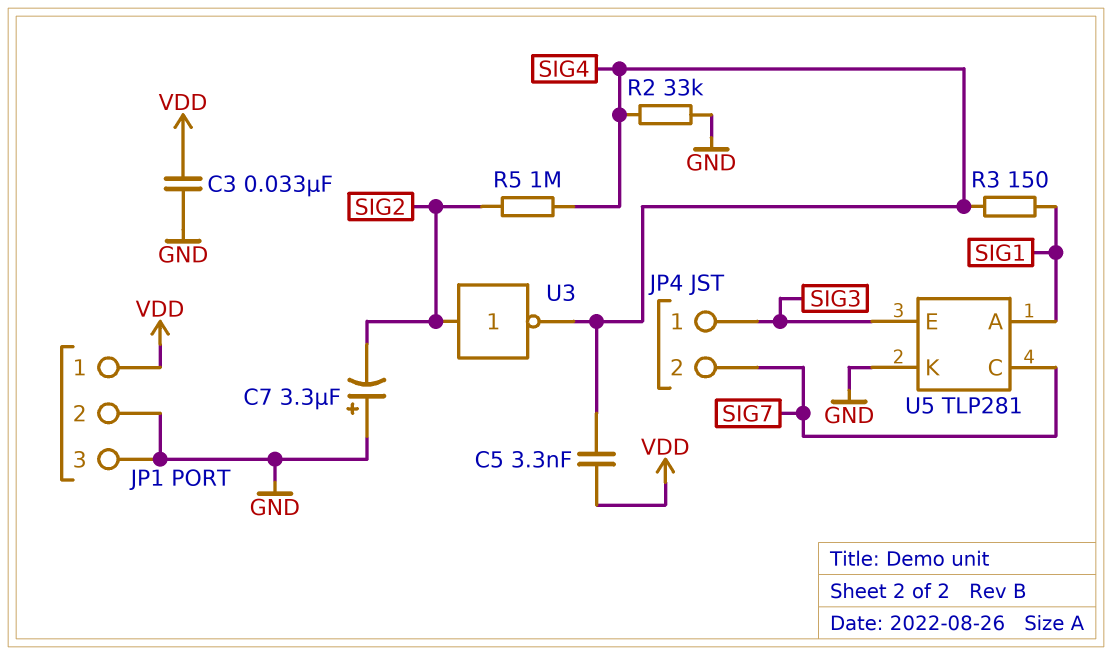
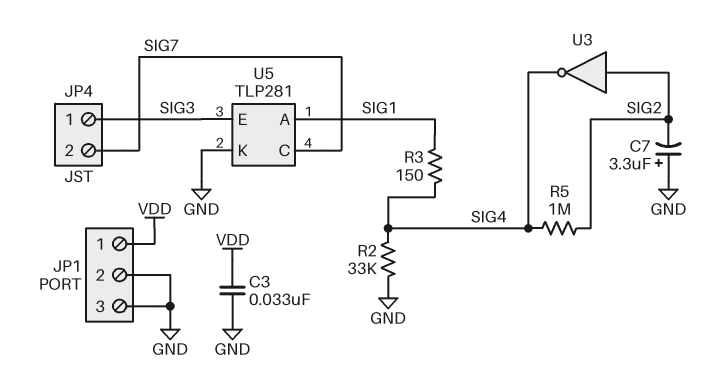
C5: 3.3nF (SIG4, VDD) -> none

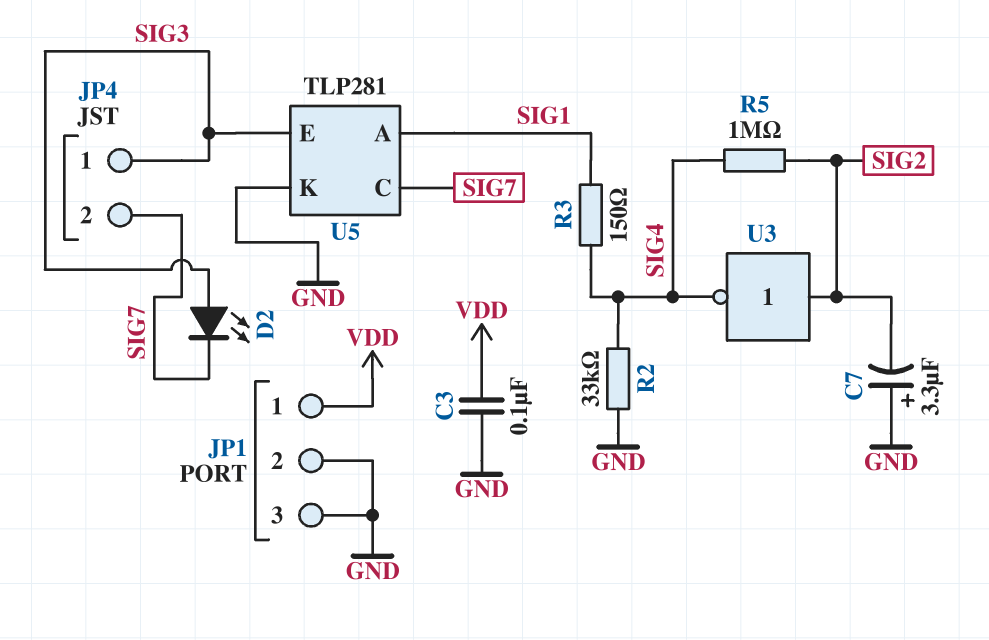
C3: 33nF (GND, VDD) -> 100nF (GND, VDD)
D2: none -> LED (A SIG3, K SIG7)

